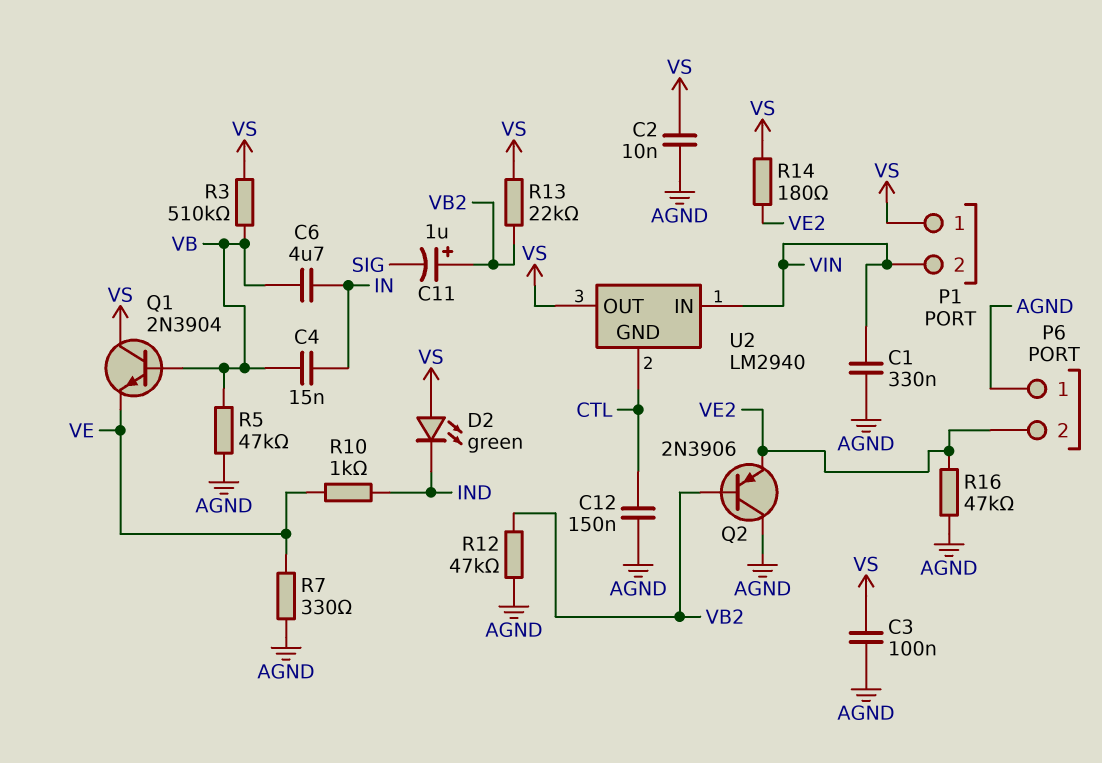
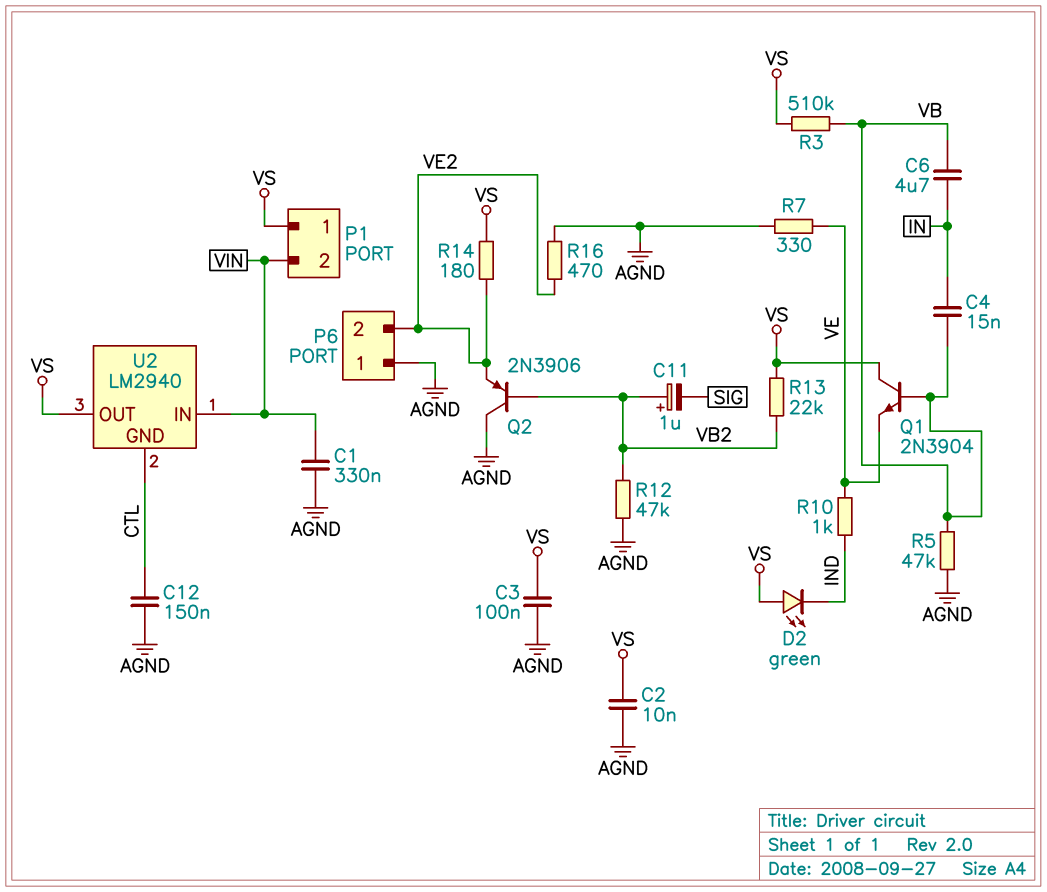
R16: 47k (AGND, VE2) -> 470 (AGND, VE2)

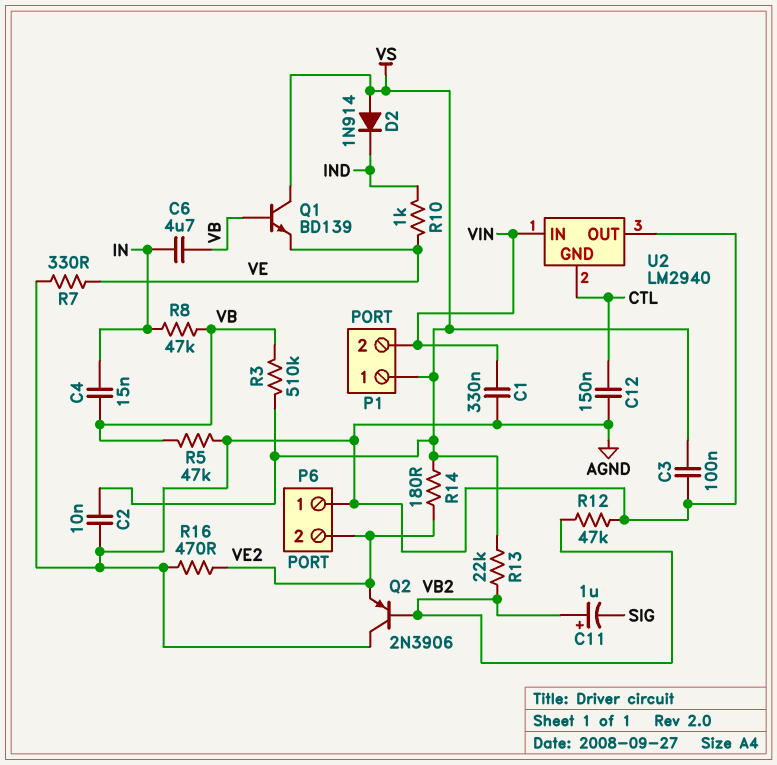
D2: LED green (A VS, K IND) -> diode 1N914 (A VS, K IND)
Q1: NPN 2N3904 (B VB, C VS, E VE) -> NPN BD139 (B VB, C VS, E VE)
R8: none -> 47k (IN, VB)
U2 pin OUT: VS -> AGND

